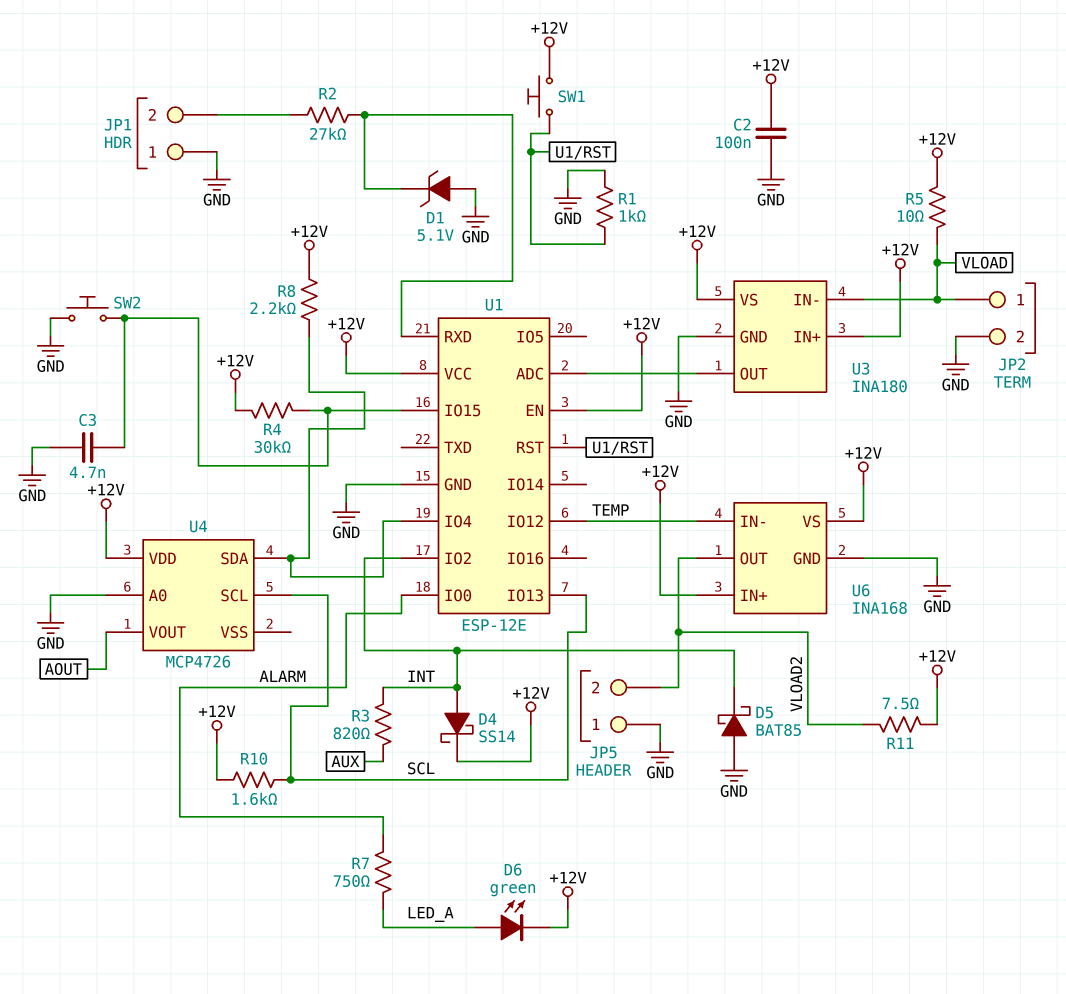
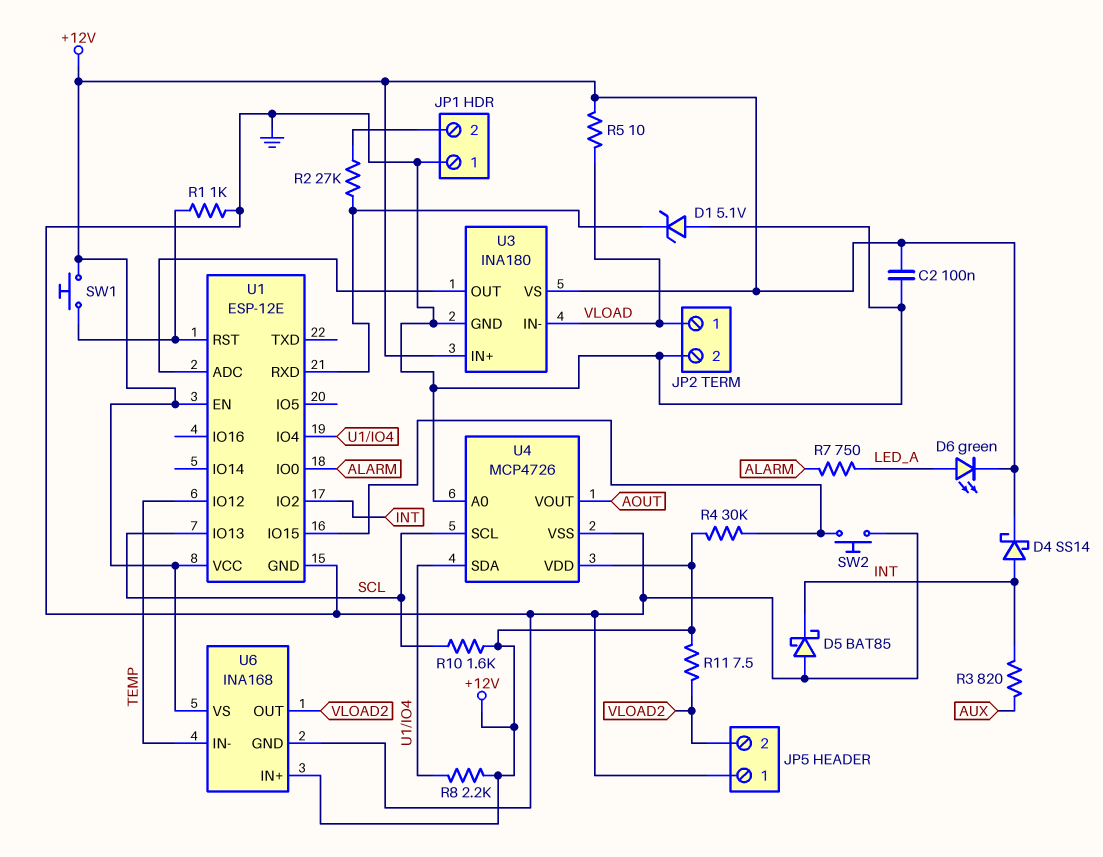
C3: 4.7nF (GND, U1/IO15) -> none
U4 pin VSS: none -> GND

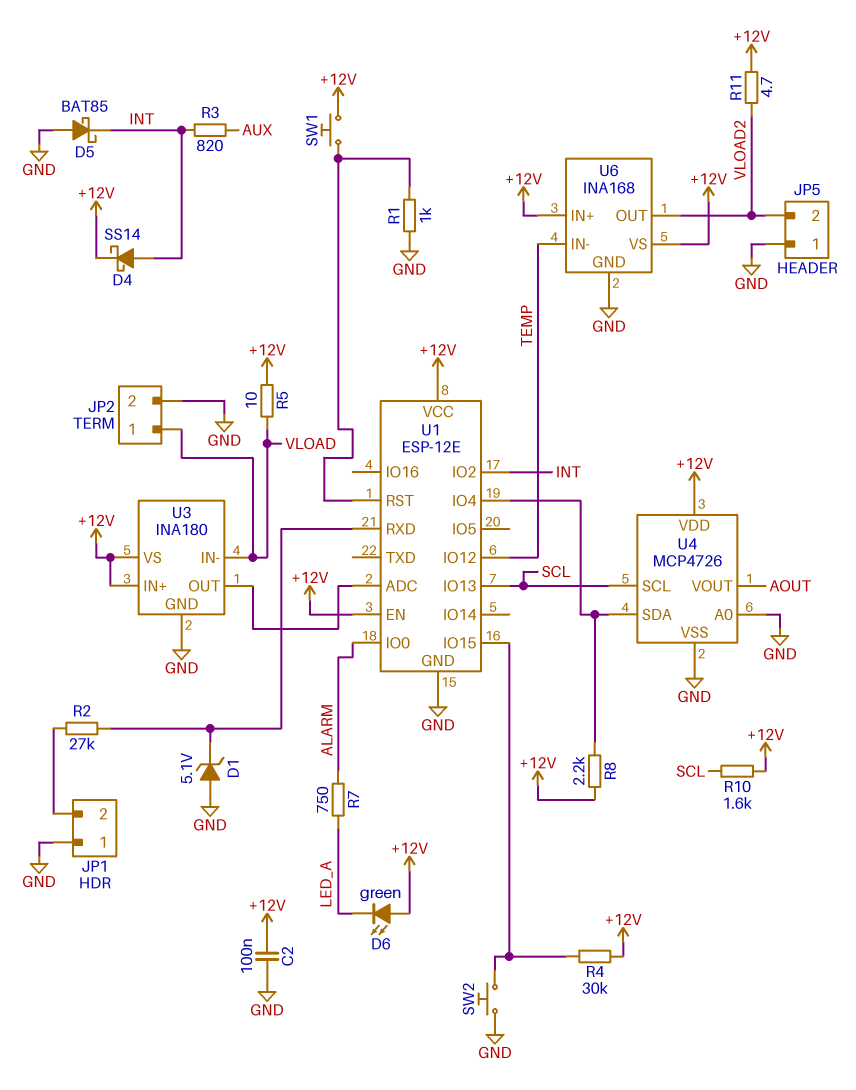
D6: LED green (A LED_A, K +12V) -> LED green (A +12V, K LED_A)
R11: 7.5 (+12V, VLOAD2) -> 4.7 (+12V, VLOAD2)

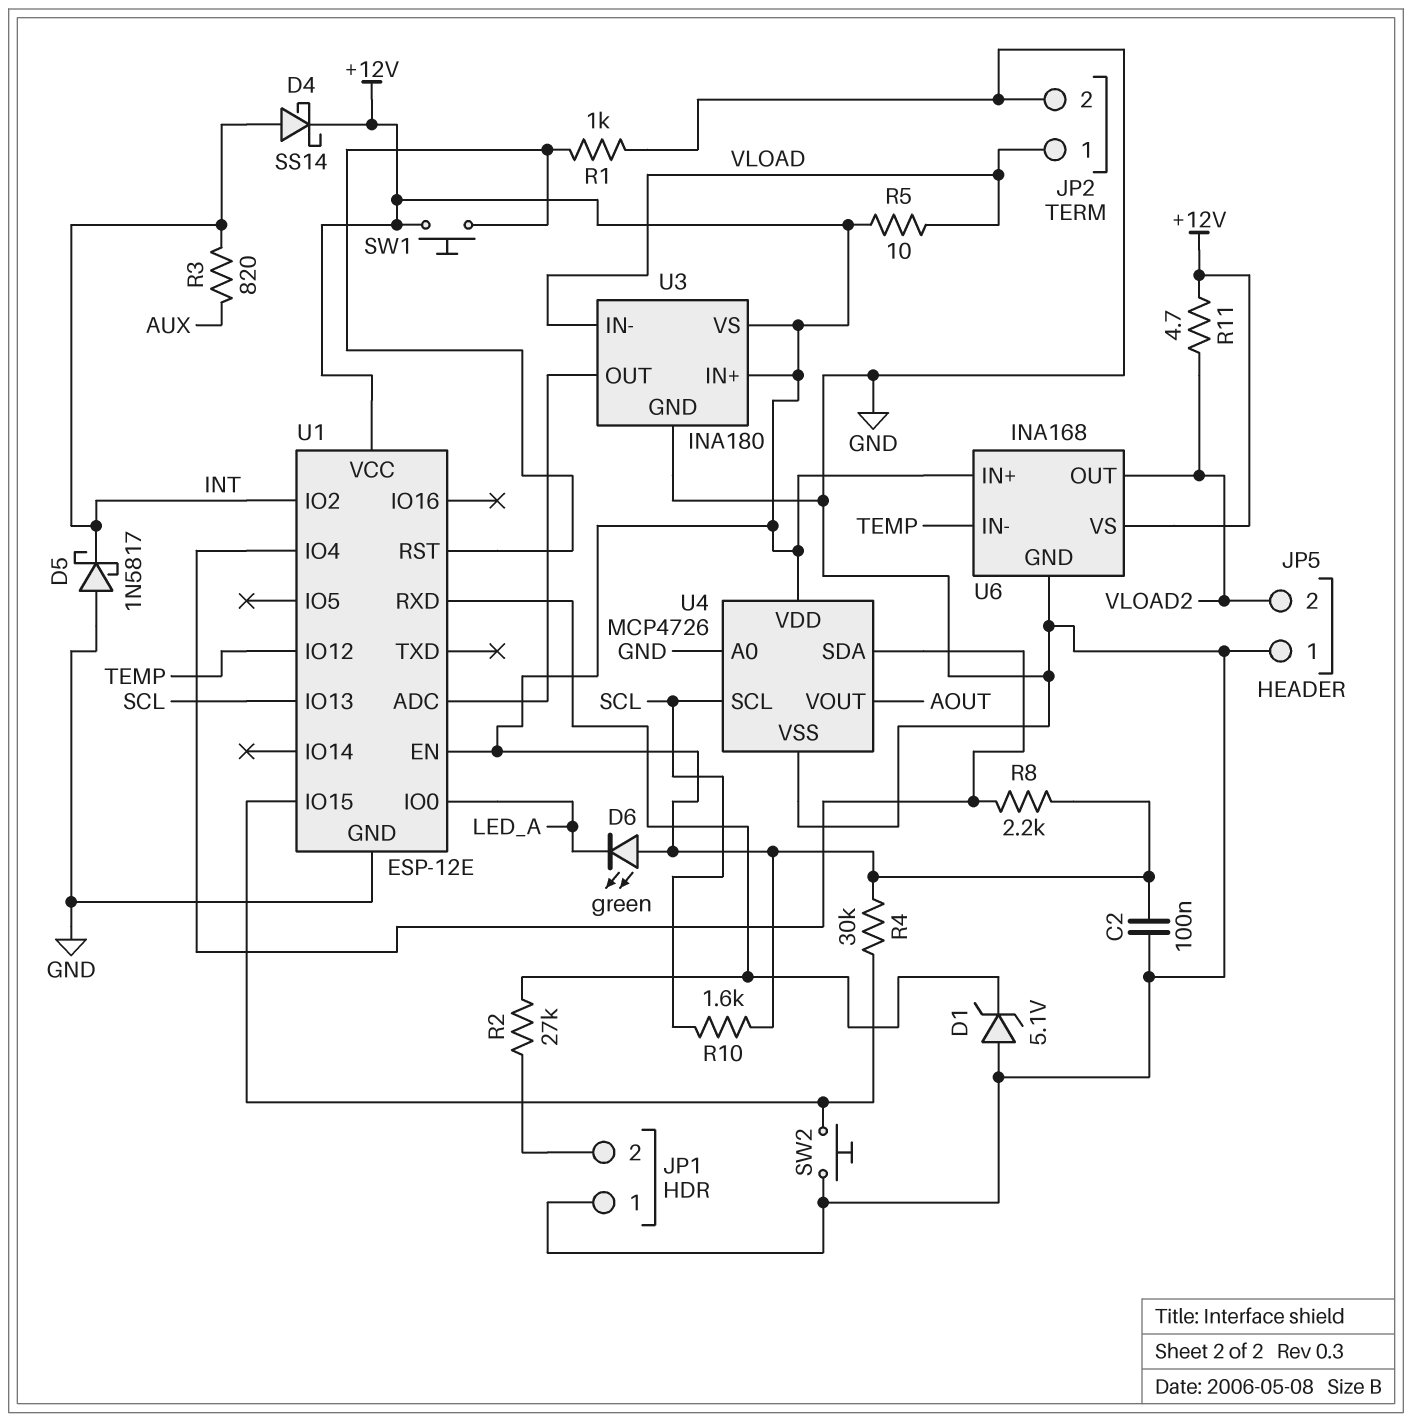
D5: schottky BAT85 (A GND, K INT) -> schottky 1N5817 (A GND, K INT)
R7: 750 (ALARM, LED_A) -> none
U1 pin IO0: ALARM -> LED_A

